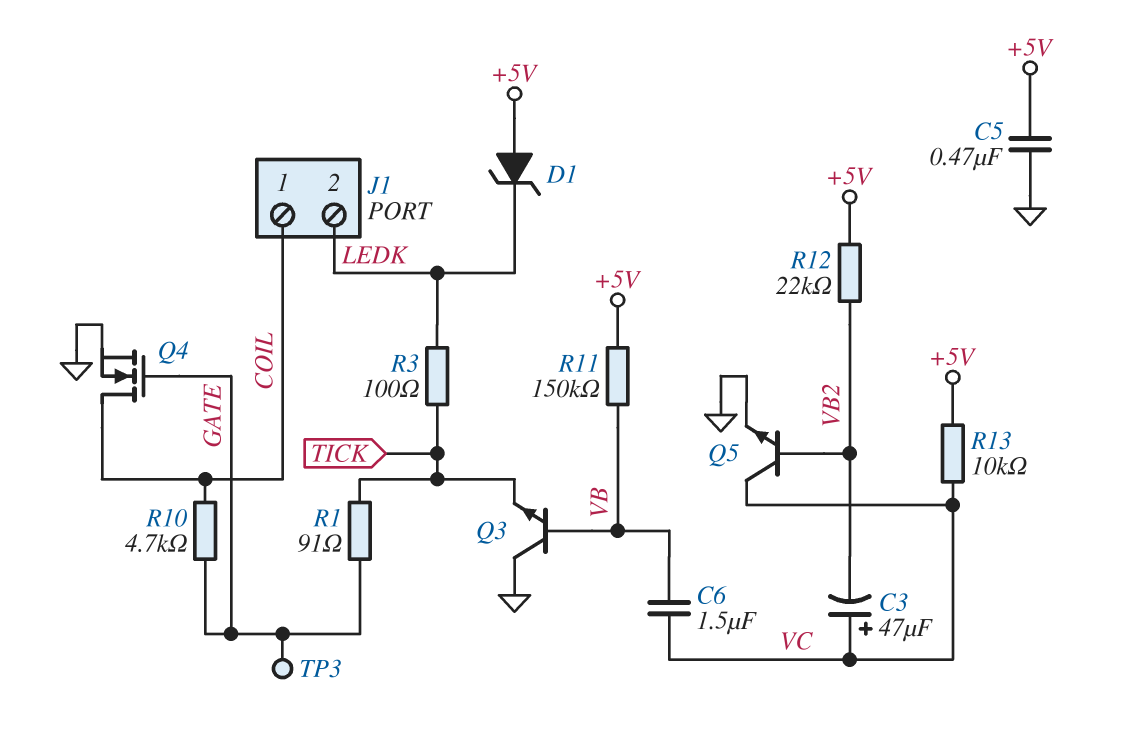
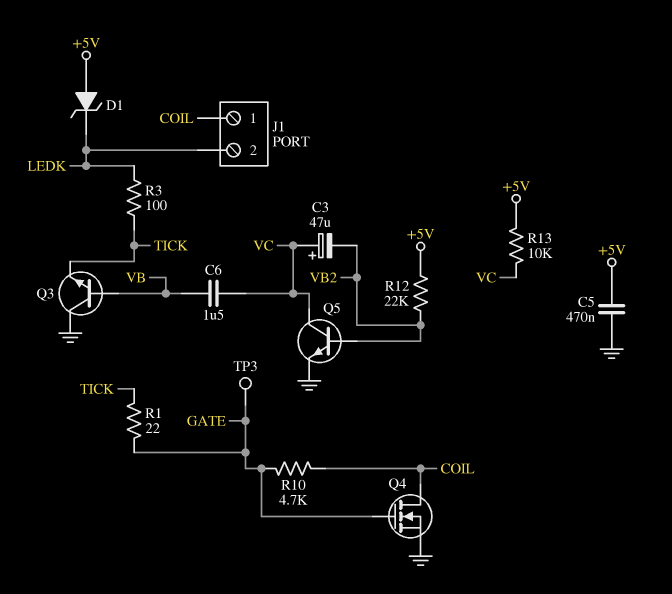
R1: 91 (GATE, TICK) -> 22 (GATE, TICK)
R11: 150k (+5V, VB) -> none

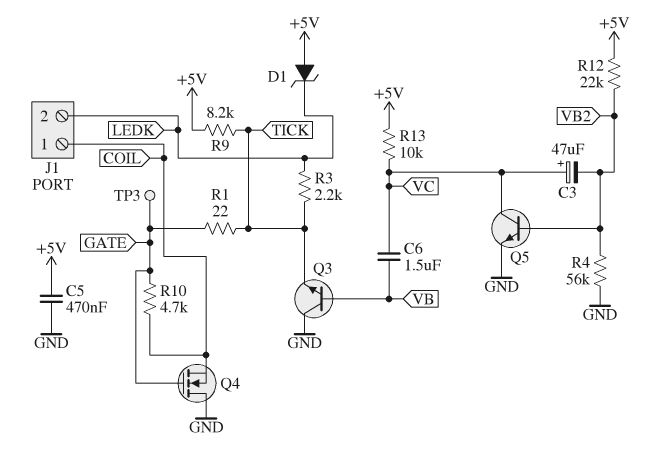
Q4: NMOS (G GATE, D COIL, S GND) -> NMOS (G GATE, D GND, S COIL)
R3: 100 (LEDK, TICK) -> 2.2k (LEDK, TICK)
R4: none -> 56k (GND, VB2)
R9: none -> 8.2k (+5V, TICK)

